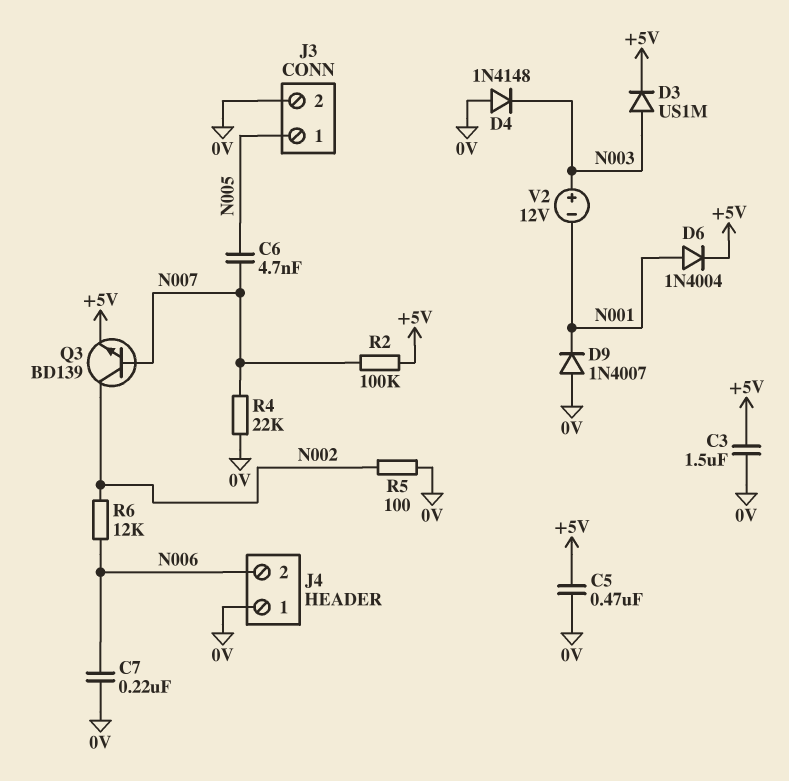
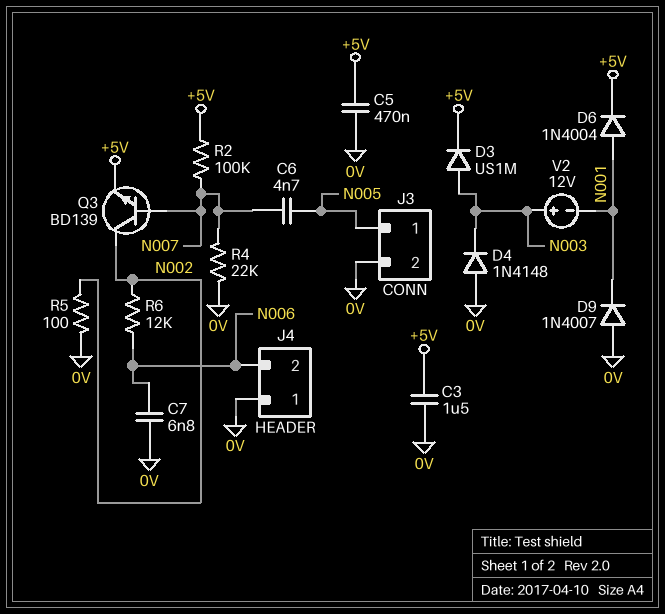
C7: 220nF (0V, N006) -> 6.8nF (0V, N006)

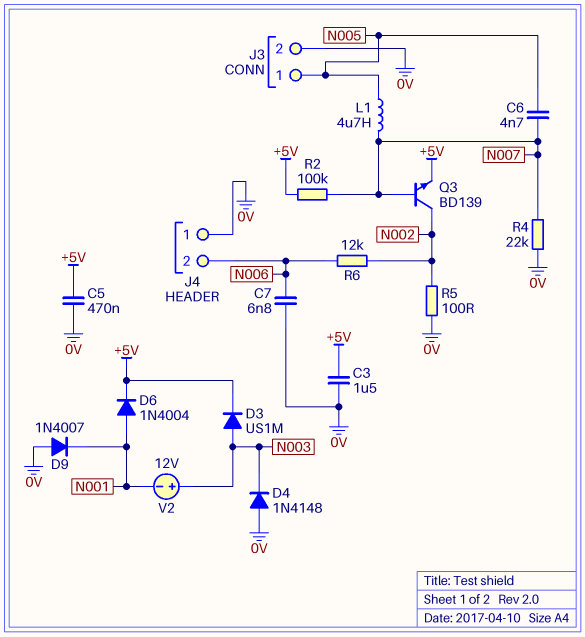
L1: none -> 4.7uH (N005, N007)

